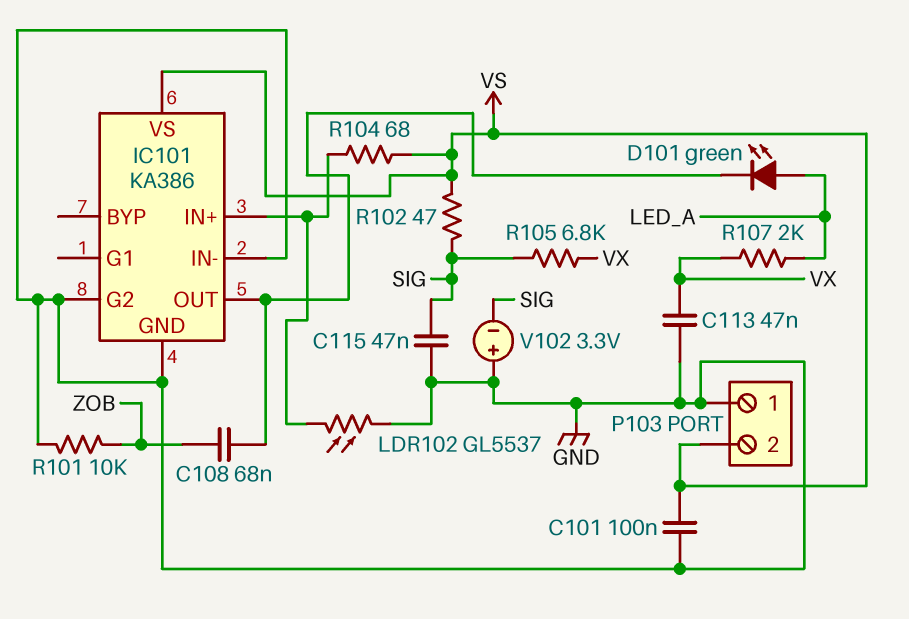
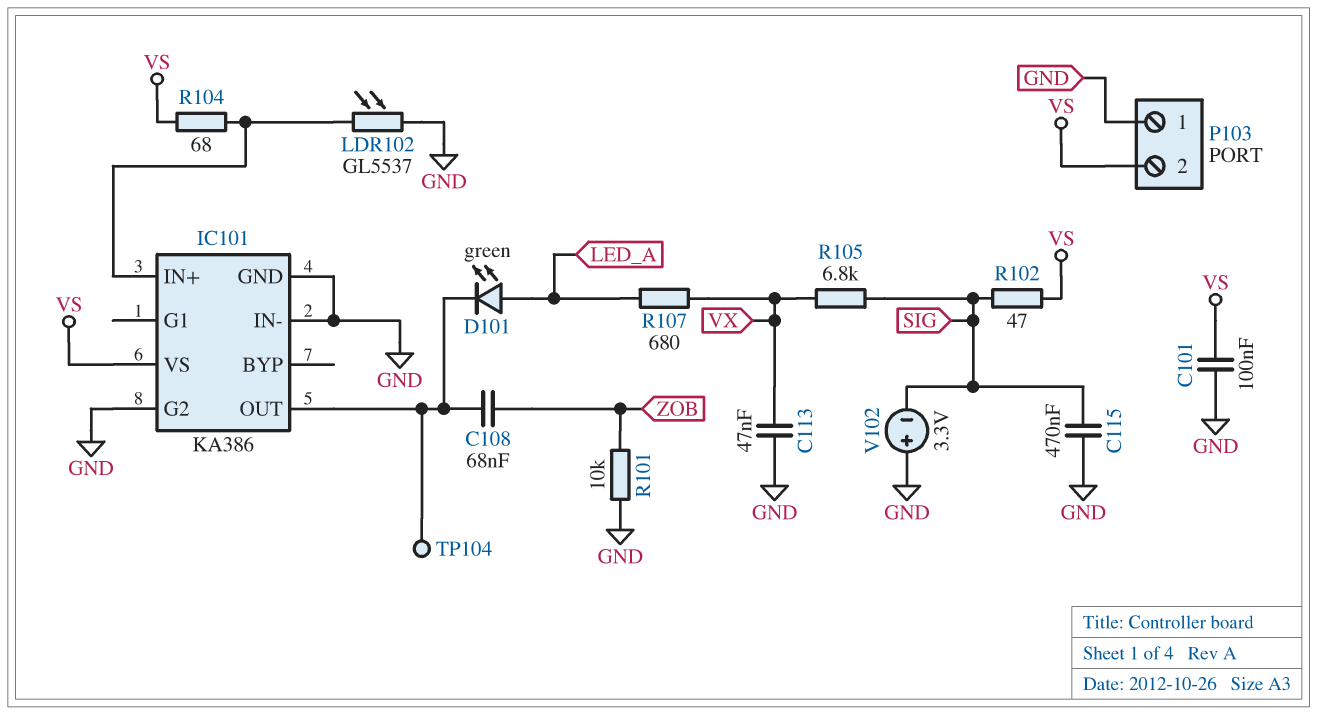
C115: 47nF (GND, SIG) -> 470nF (GND, SIG)
R107: 2k (LED_A, VX) -> 680 (LED_A, VX)
TP104: none -> test point (IC101/OUT)

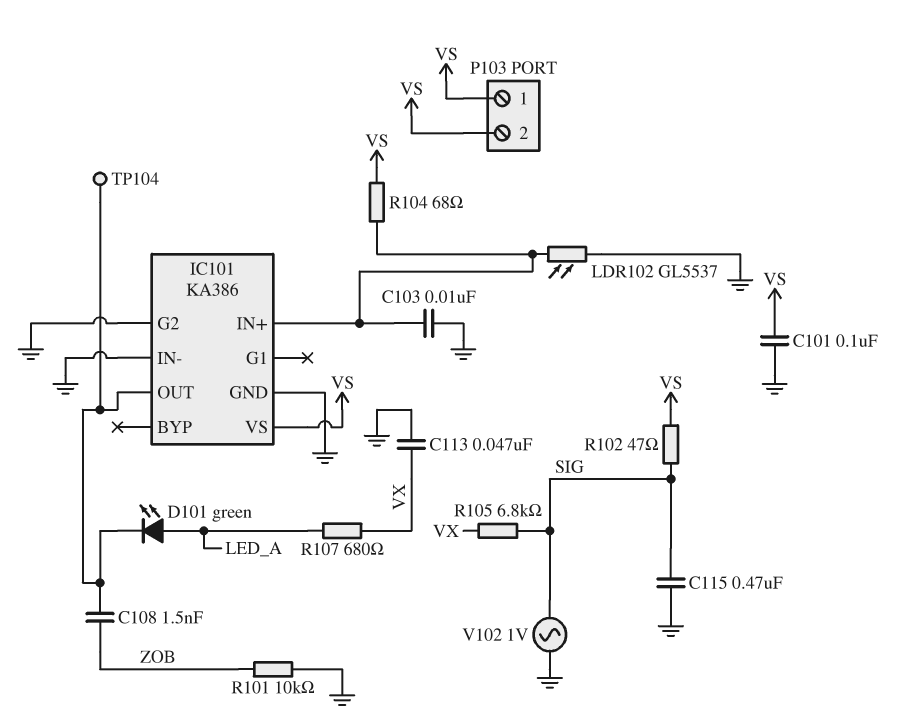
C103: none -> 10nF (GND, IC101/IN+)
C108: 68nF (IC101/OUT, ZOB) -> 1.5nF (IC101/OUT, ZOB)
P103 pin 1: GND -> VS
V102: 3.3V (plus GND, minus SIG) -> AC 1V (GND, SIG)

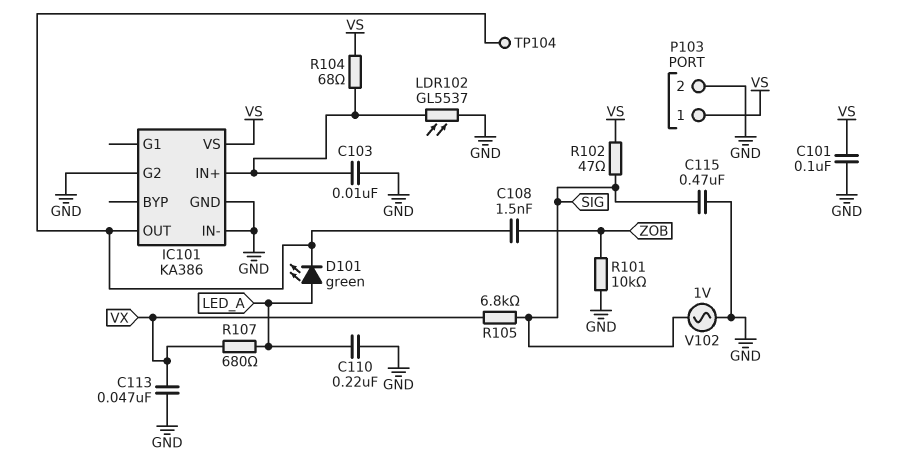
C110: none -> 220nF (GND, LED_A)
P103 pin 2: VS -> GND

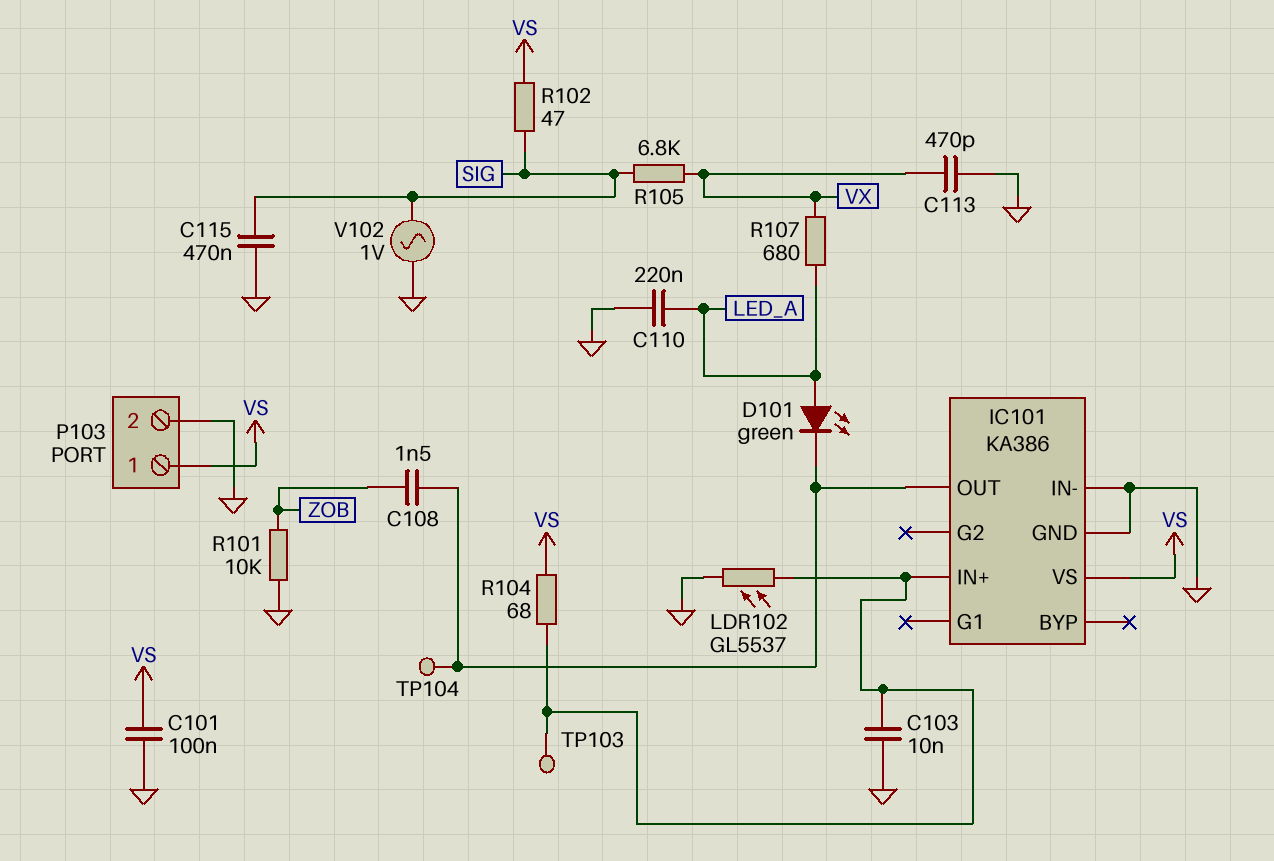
C113: 47nF (GND, VX) -> 470pF (GND, VX)
IC101 pin G2: GND -> none
TP103: none -> test point (IC101/IN+)

